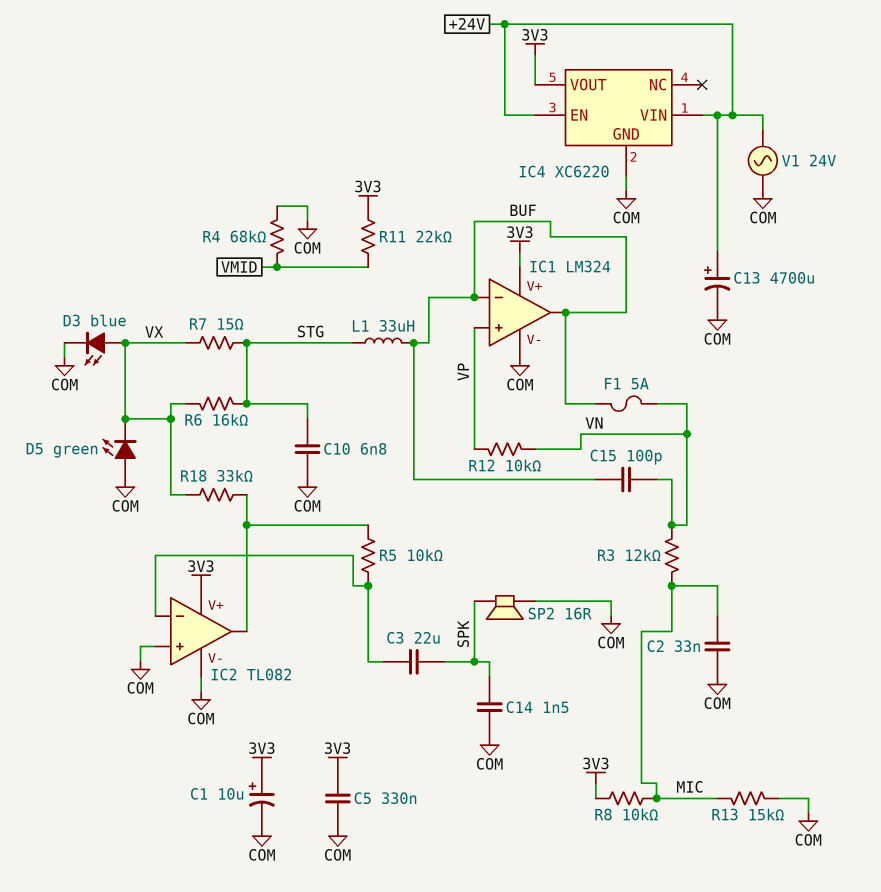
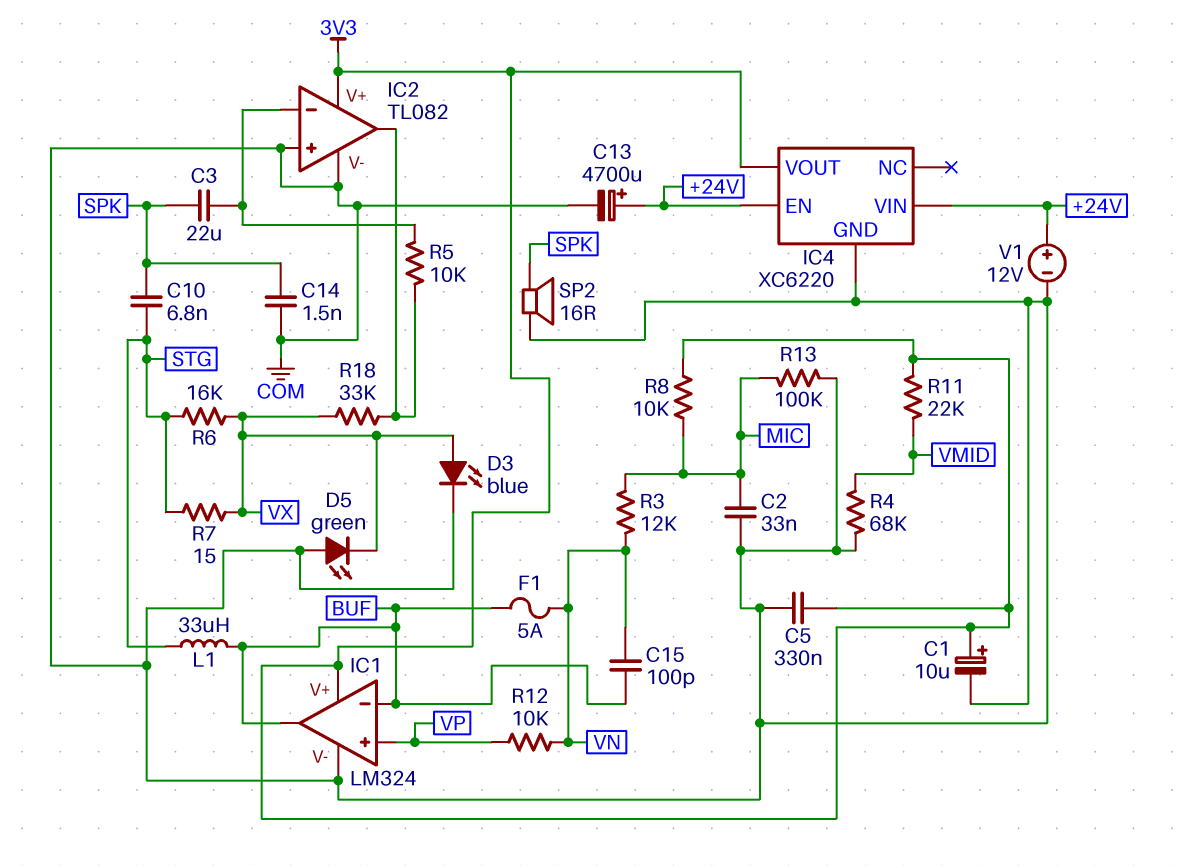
C10: 6.8nF (COM, STG) -> 6.8nF (SPK, STG)
R13: 15k (COM, MIC) -> 100k (COM, MIC)
V1: AC 24V (+24V, COM) -> 12V (plus +24V, minus COM)

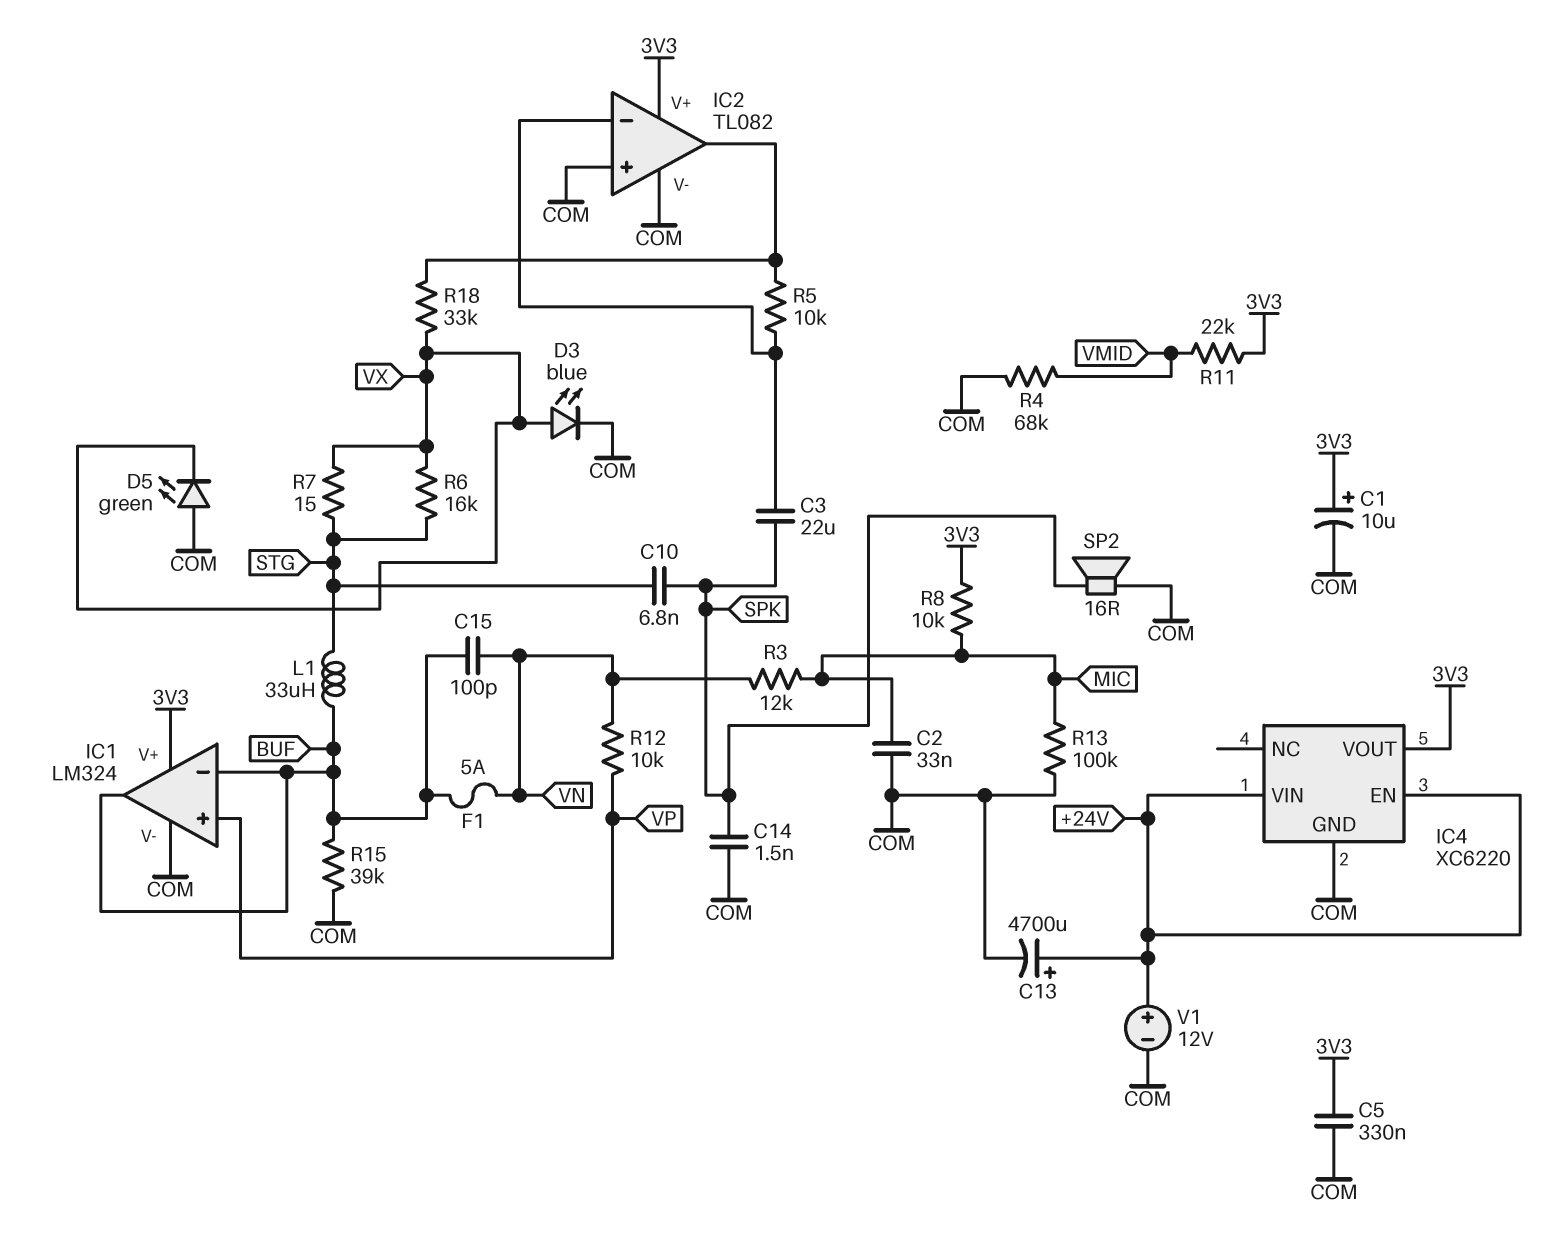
R15: none -> 39k (BUF, COM)

